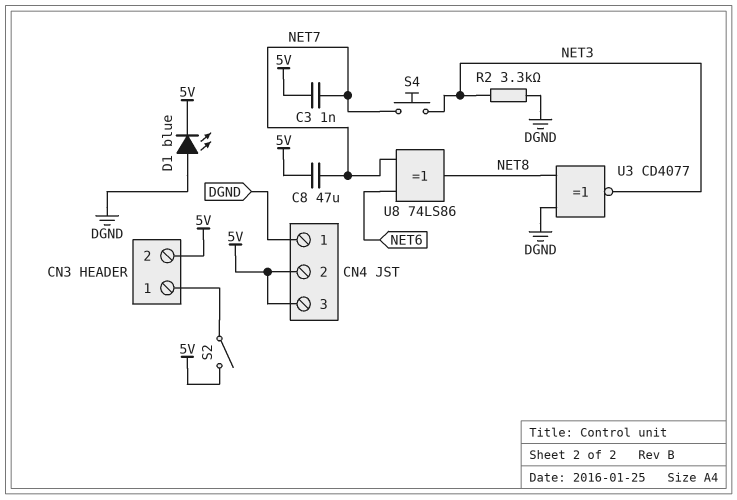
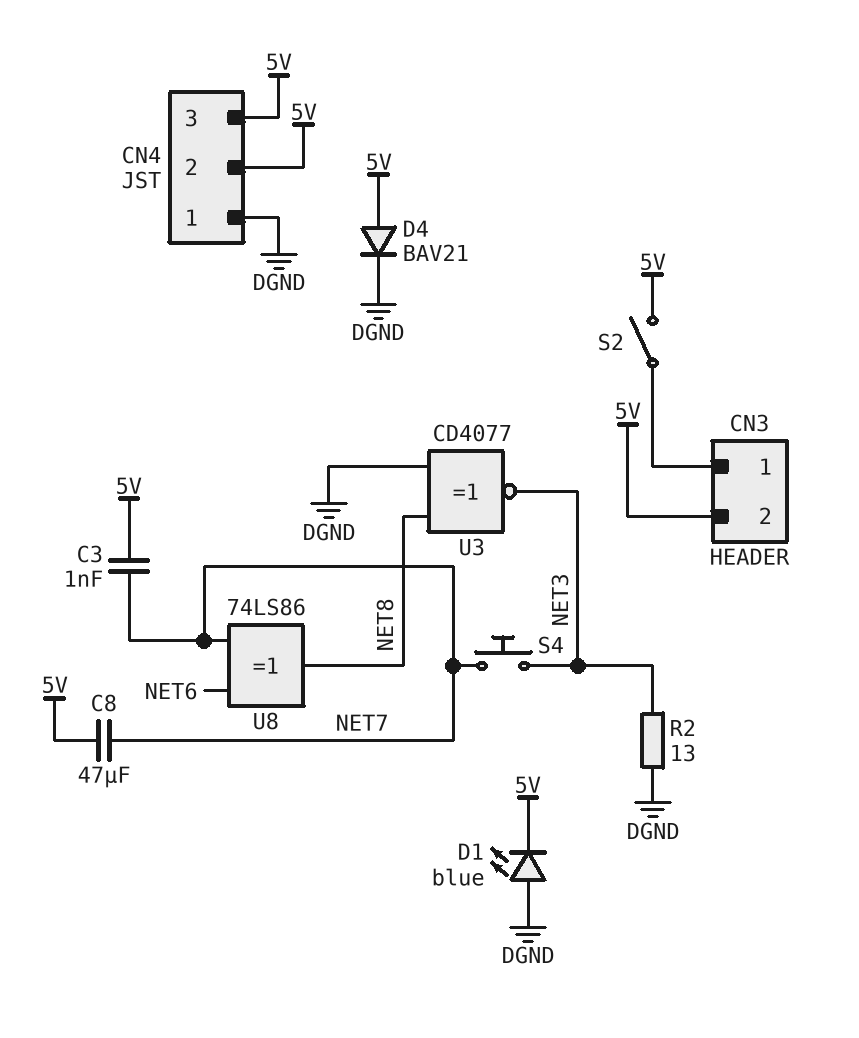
D4: none -> diode BAV21 (A 5V, K DGND)
R2: 3.3k (DGND, NET3) -> 13 (DGND, NET3)

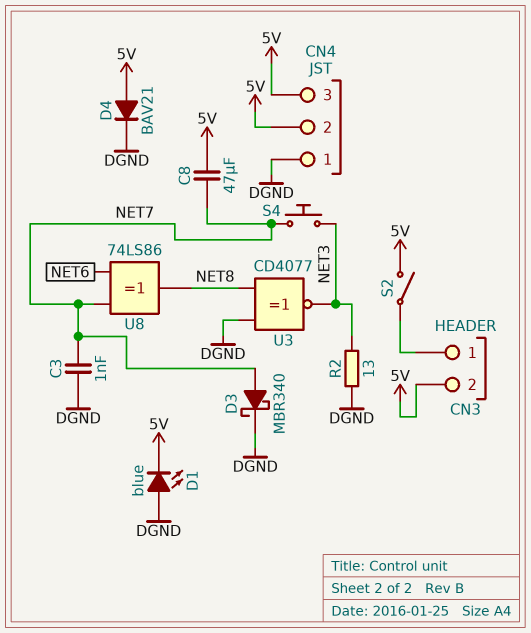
C3: 1nF (5V, NET7) -> 1nF (DGND, NET7)
D3: none -> schottky MBR340 (A NET7, K DGND)

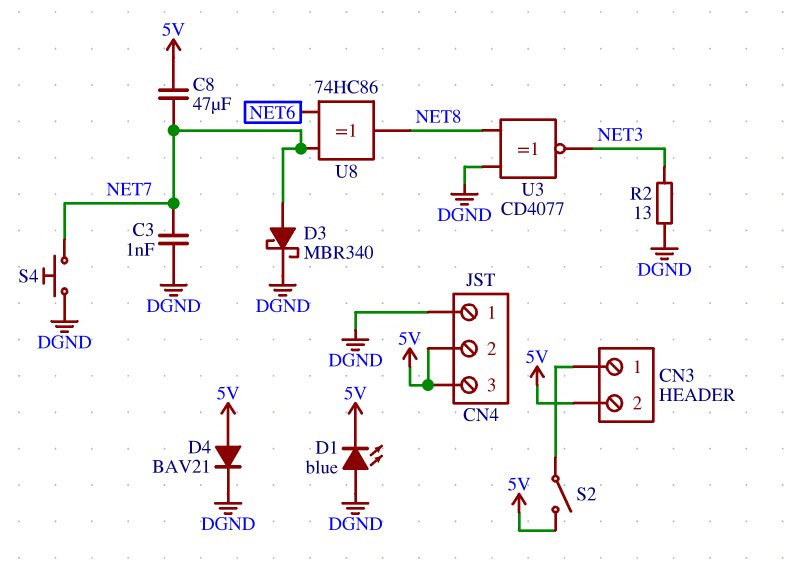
S4: button (NET3, NET7) -> button (DGND, NET7)
U8: XOR 74LS86 (in NET6, in NET7, out NET8) -> XOR 74HC86 (in NET6, in NET7, out NET8)

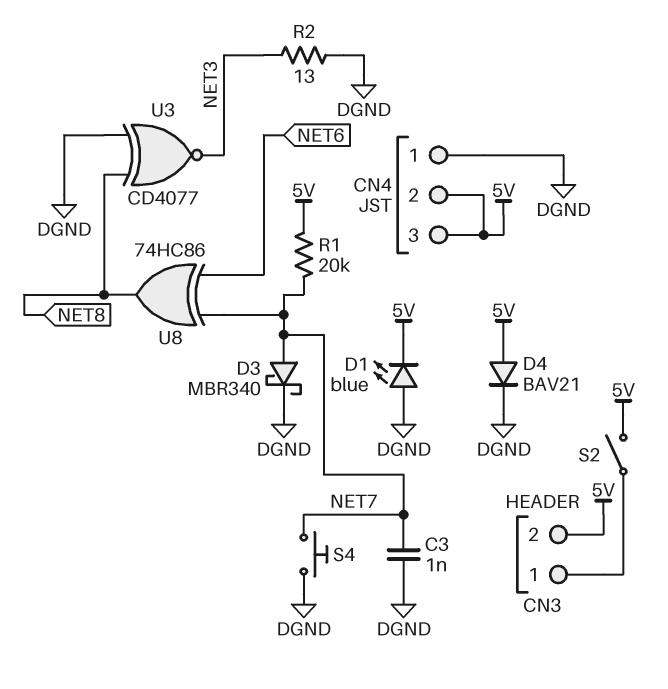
C8: 47uF (5V, NET7) -> none
R1: none -> 20k (5V, NET7)

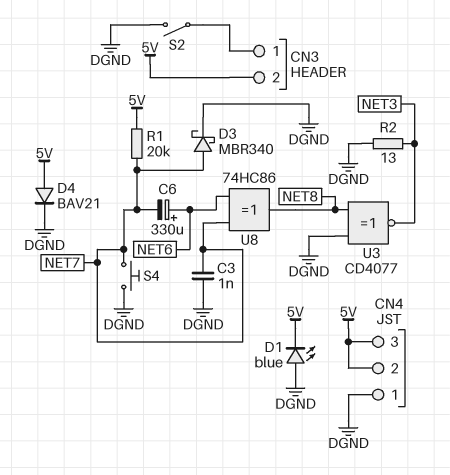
C6: none -> 330uF (plus NET6, minus NET7)
S2: switch (5V, CN3/1) -> switch (CN3/1, DGND)

